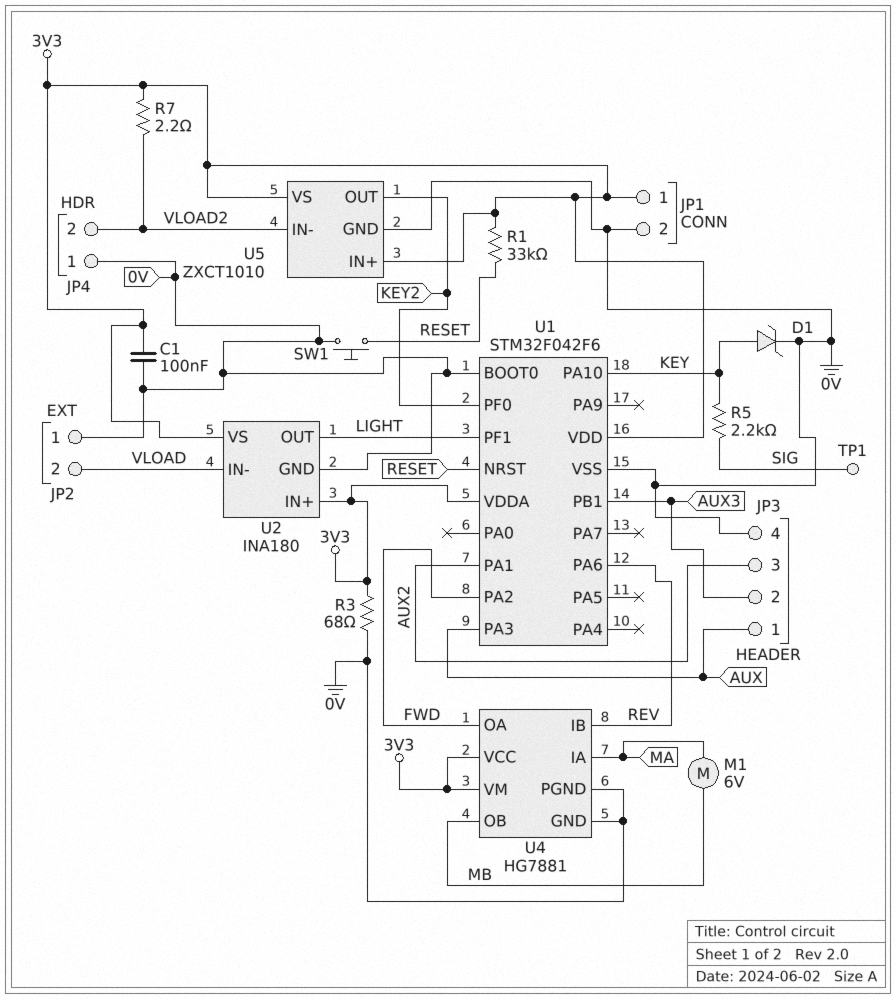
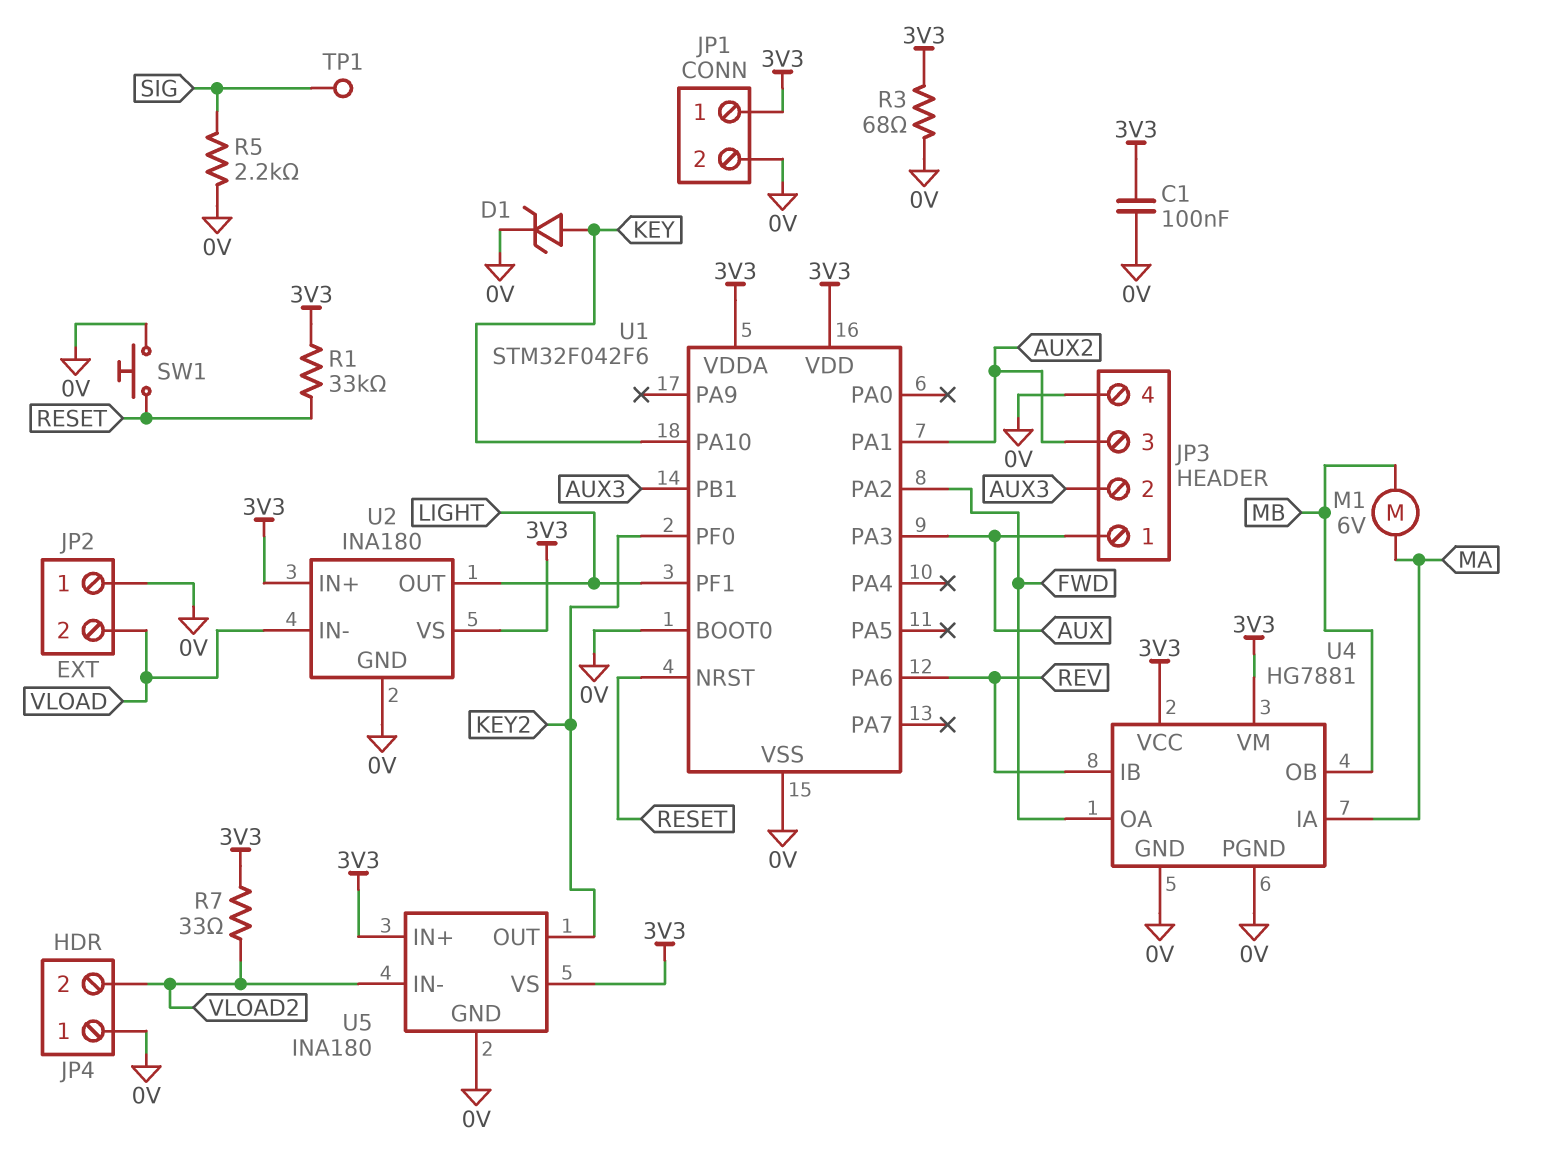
R5: 2.2k (KEY, SIG) -> 2.2k (0V, SIG)
R7: 2.2 (3V3, VLOAD2) -> 33 (3V3, VLOAD2)
U5: ZXCT1010 -> INA180

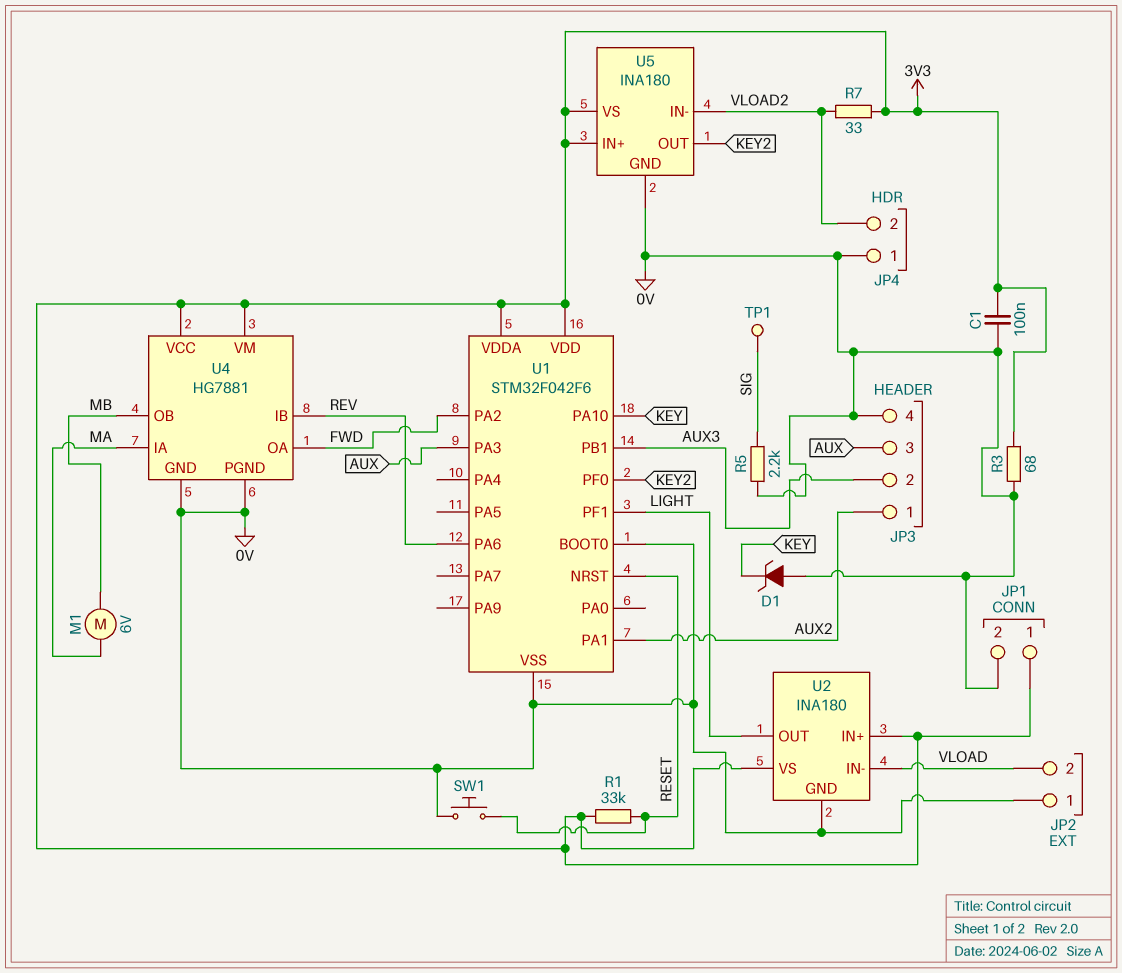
D1: zener (A KEY, K 0V) -> zener (A 0V, K KEY)
JP3 pin 1: AUX -> AUX2
JP3 pin 3: AUX2 -> AUX

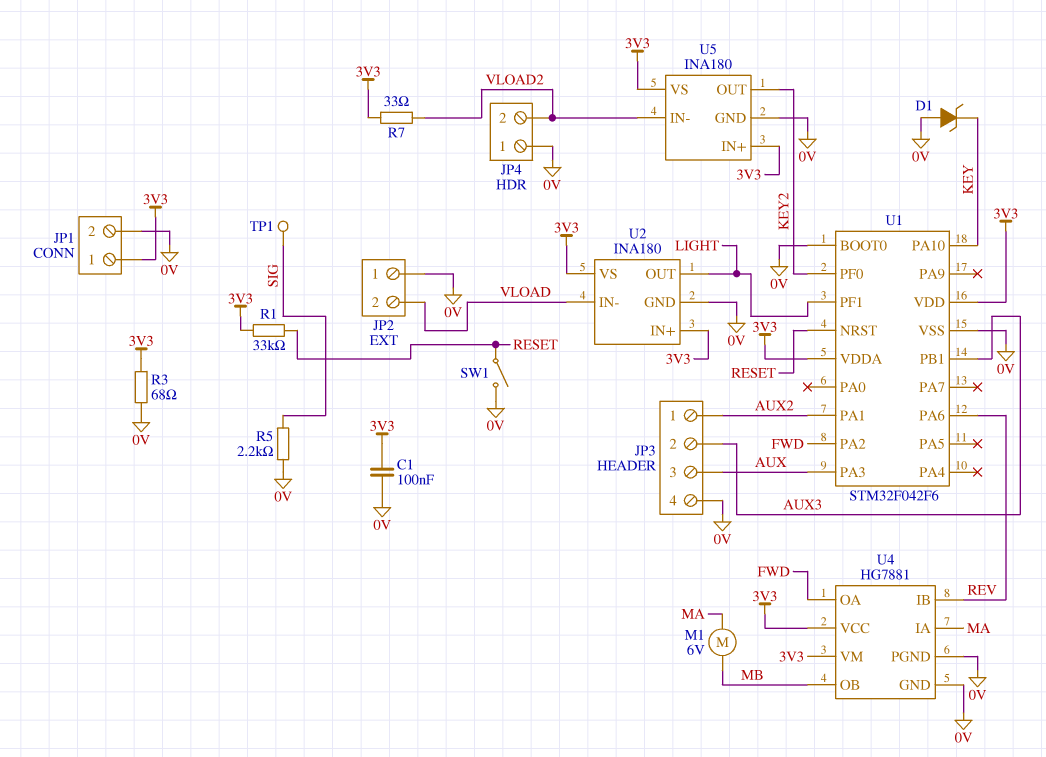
SW1: button (0V, RESET) -> switch (0V, RESET)

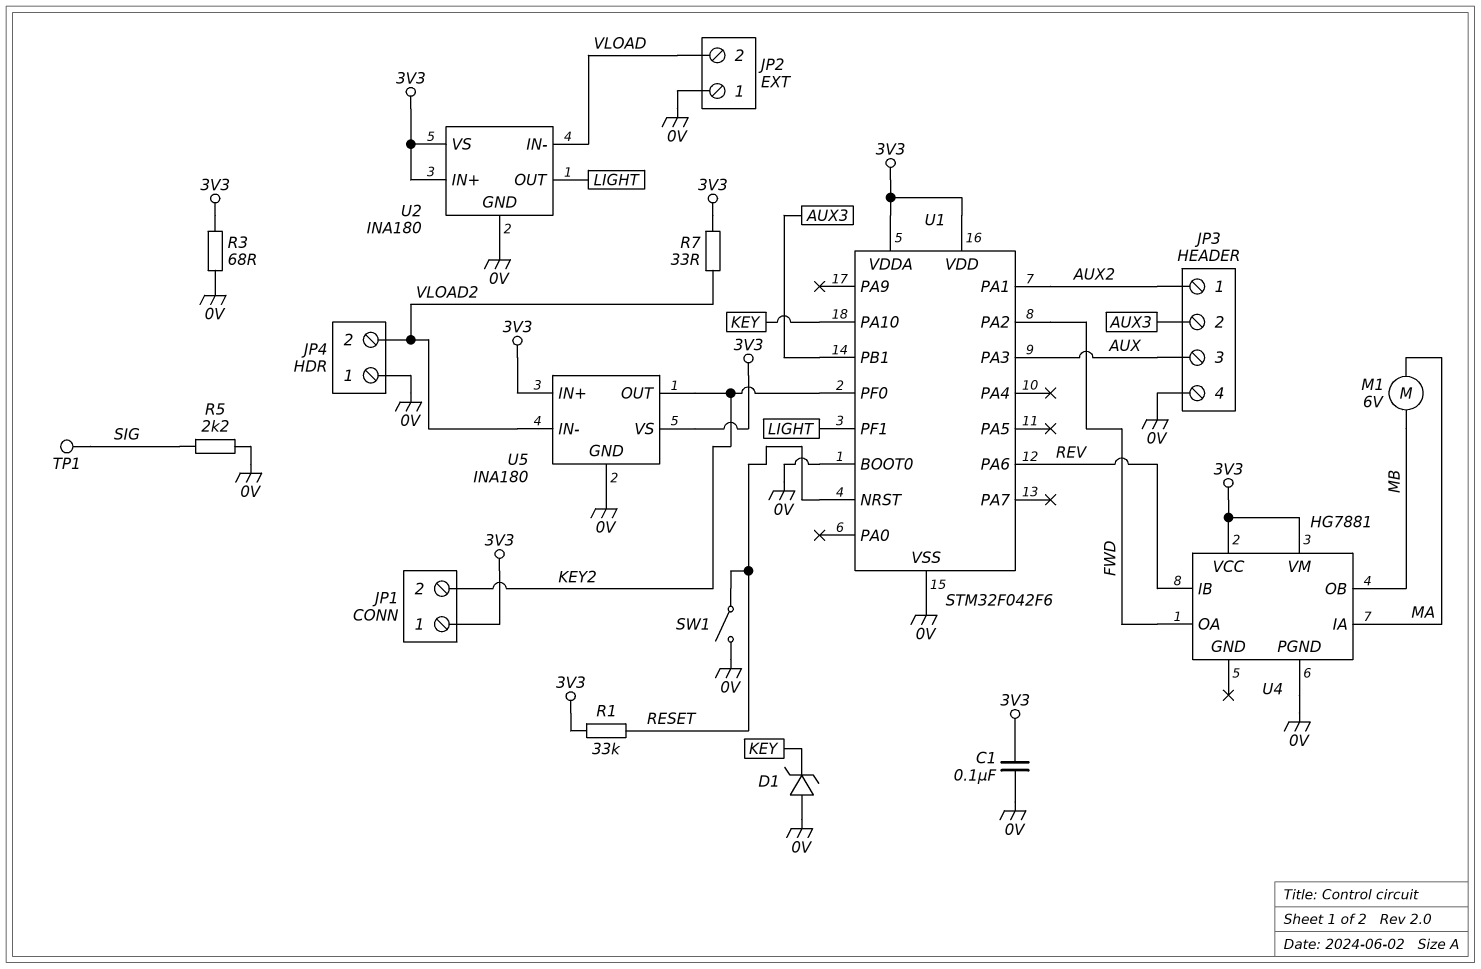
JP1 pin 2: 0V -> KEY2
U4 pin GND: 0V -> none

